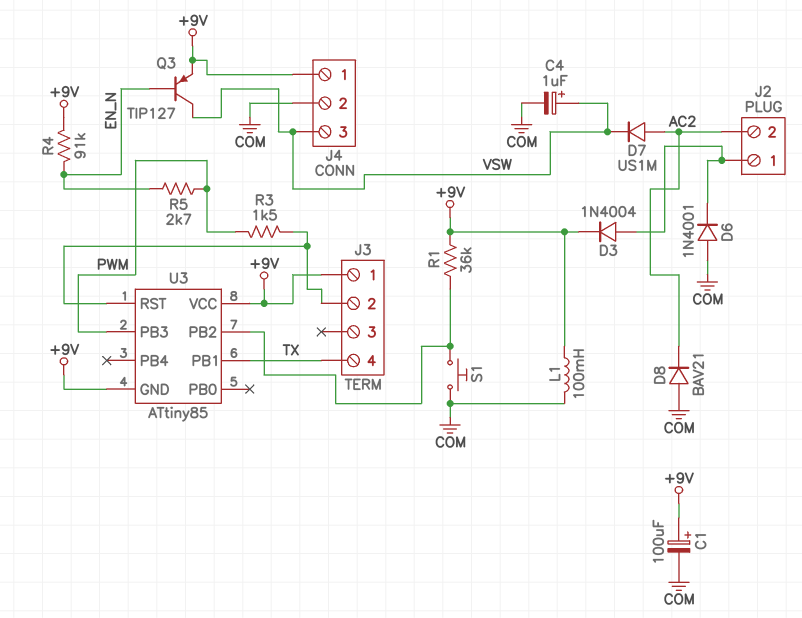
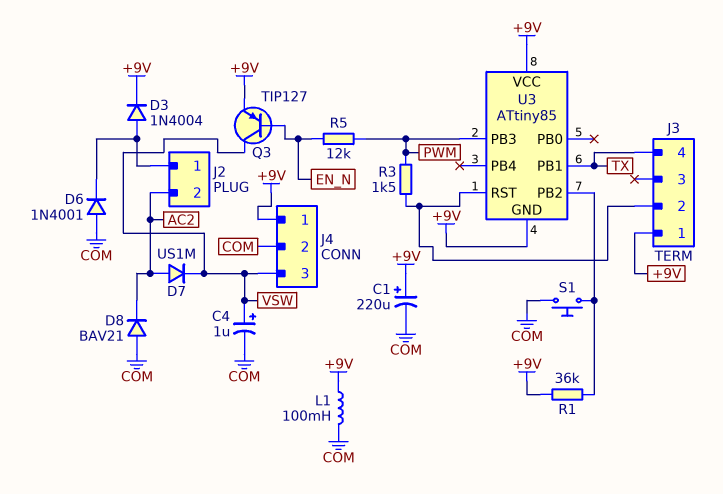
C1: 100uF (plus +9V, minus COM) -> 220uF (plus +9V, minus COM)
R4: 91k (+9V, EN_N) -> none
R5: 2.7k (EN_N, PWM) -> 12k (EN_N, PWM)

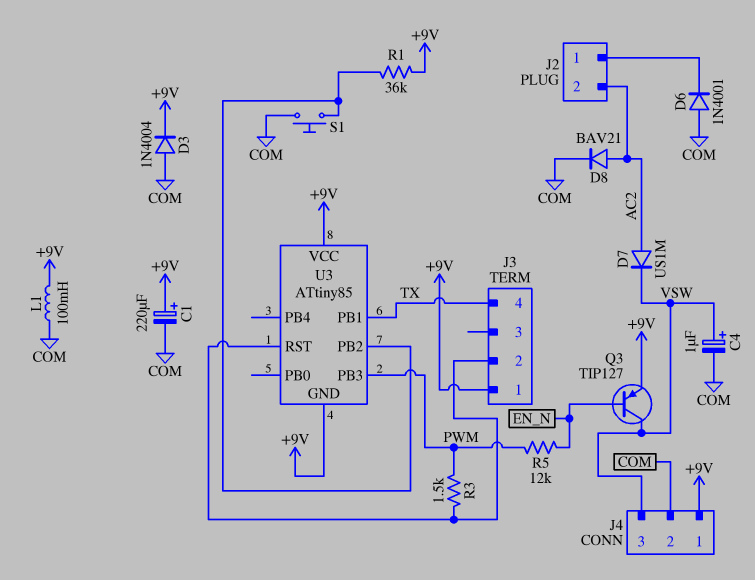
D3: diode 1N4004 (A J2/1, K +9V) -> diode 1N4004 (A COM, K +9V)
D8: diode BAV21 (A COM, K AC2) -> diode BAV21 (A AC2, K COM)

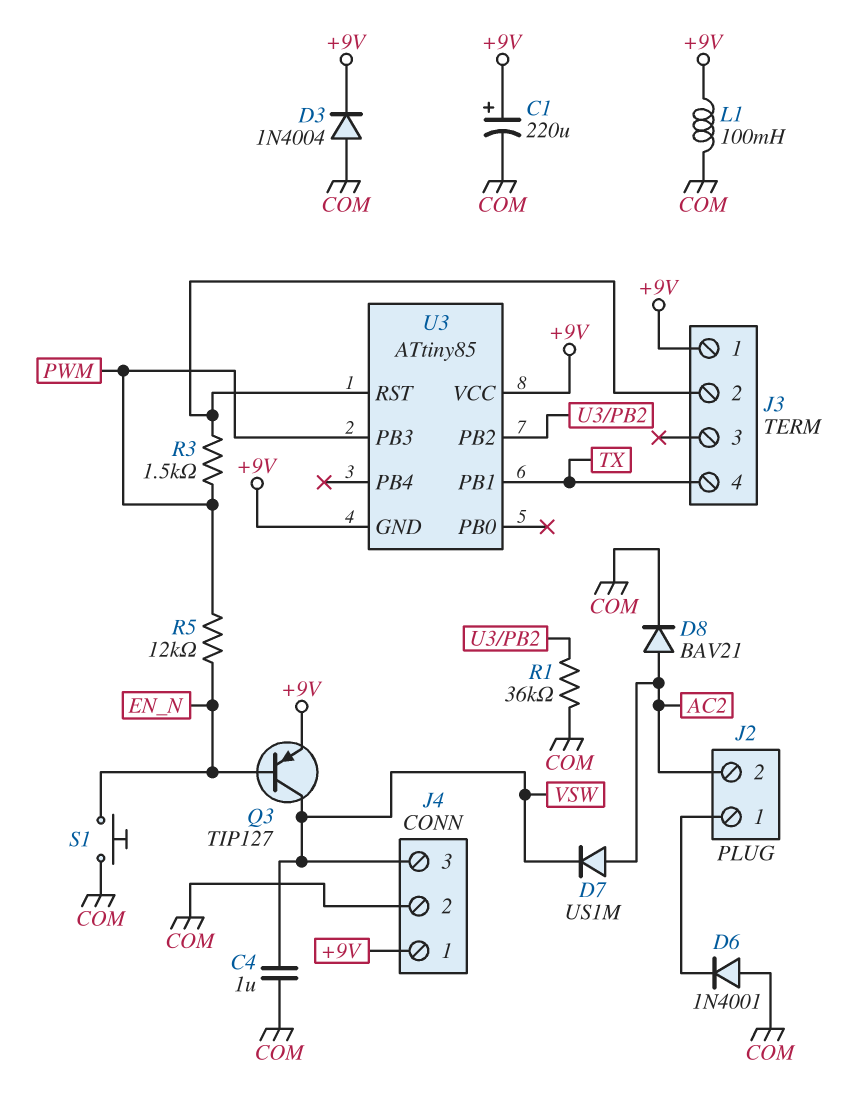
C4: 1uF (plus VSW, minus COM) -> 1uF (COM, VSW)
R1: 36k (+9V, U3/PB2) -> 36k (COM, U3/PB2)
S1: button (COM, U3/PB2) -> button (COM, EN_N)

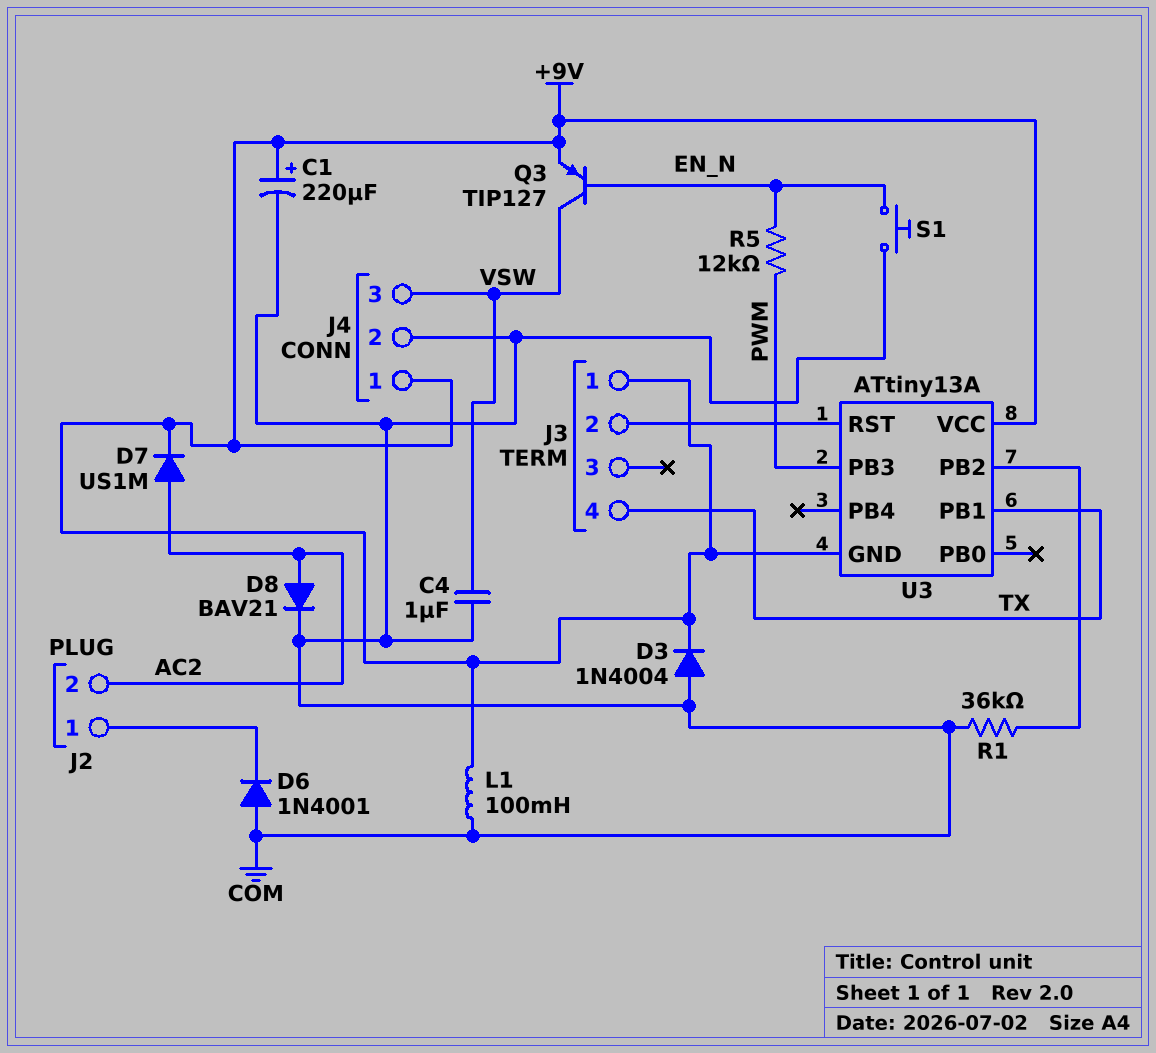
D7: diode US1M (A AC2, K VSW) -> diode US1M (A AC2, K +9V)
R3: 1.5k (J3/2, PWM) -> none
U3: ATtiny85 -> ATtiny13A

